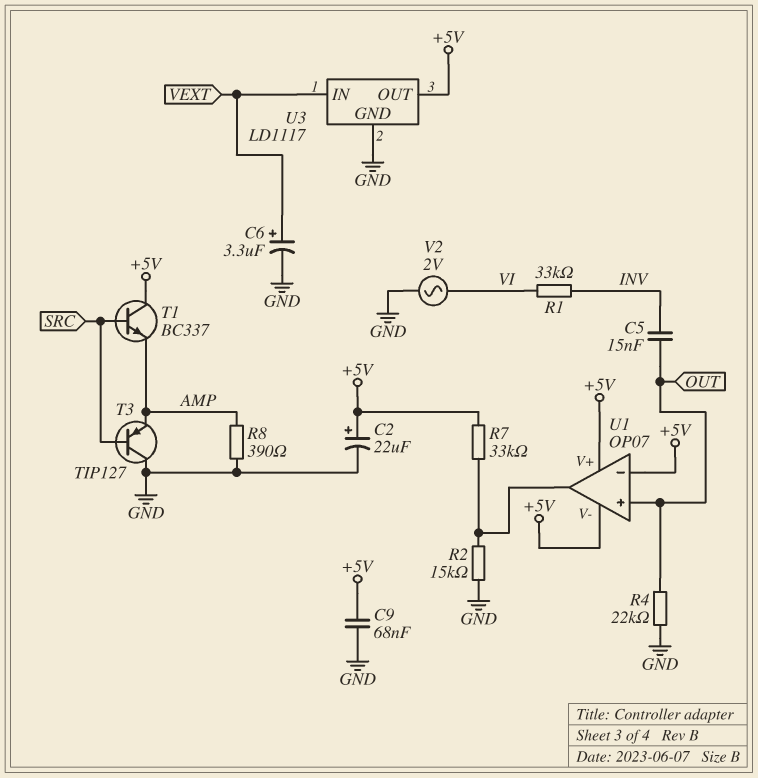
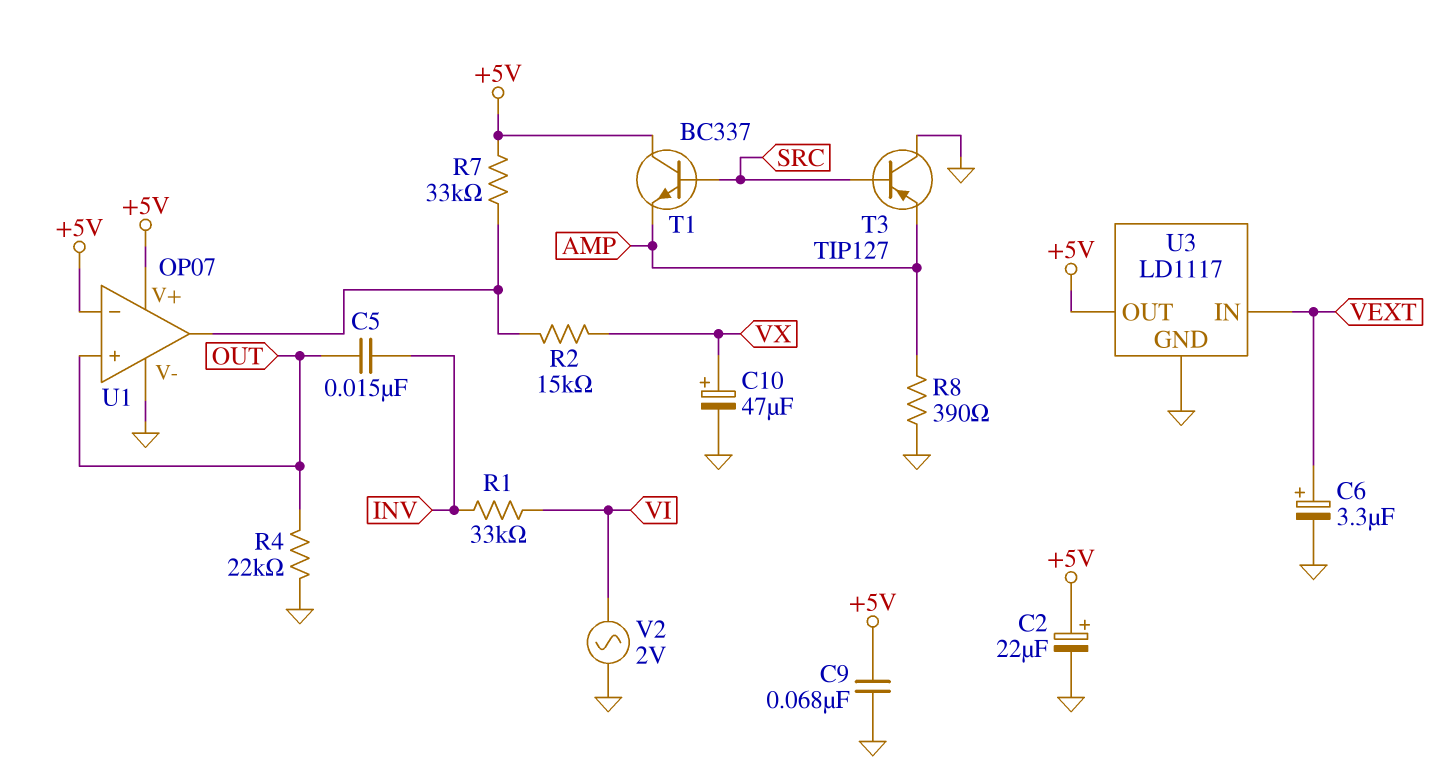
C10: none -> 47uF (plus VX, minus GND)
R2: 15k (GND, U1/out) -> 15k (U1/out, VX)
U1 pin V-: +5V -> GND

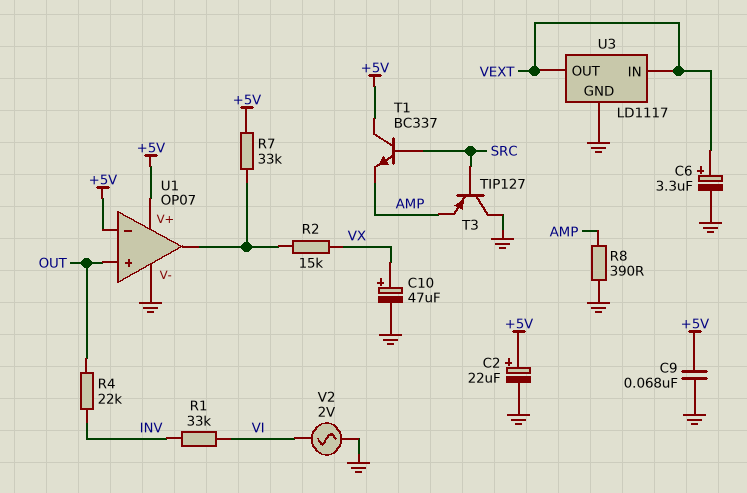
C5: 15nF (INV, OUT) -> none
R4: 22k (GND, OUT) -> 22k (INV, OUT)
U3 pin OUT: +5V -> VEXT

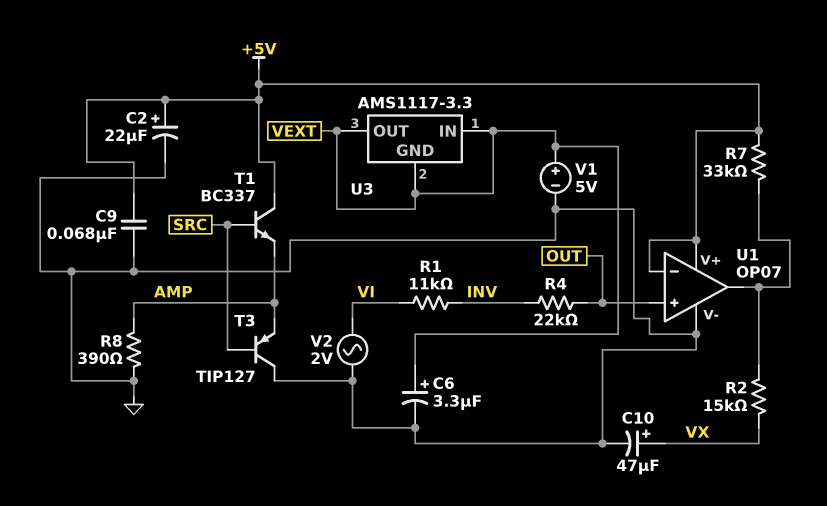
R1: 33k (INV, VI) -> 11k (INV, VI)
U3: LD1117 -> AMS1117-3.3
U3 pin GND: GND -> VEXT
V1: none -> 5V (plus VEXT, minus GND)

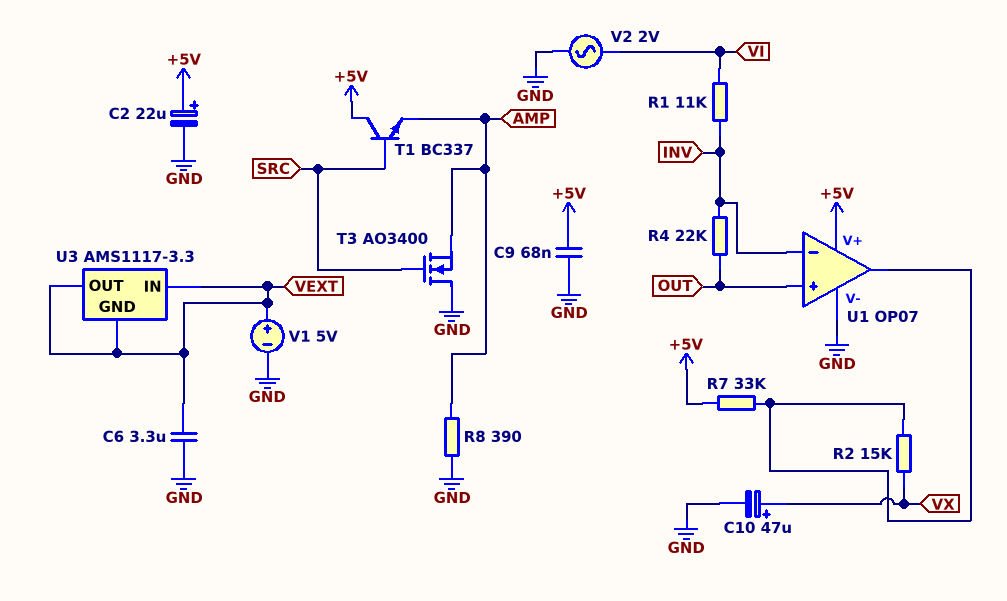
C6: 3.3uF (plus VEXT, minus GND) -> 3.3uF (GND, VEXT)
T3: PNP TIP127 (B SRC, C GND, E AMP) -> NMOS AO3400 (G SRC, D GND, S AMP)
U1 pin in-: +5V -> INV

